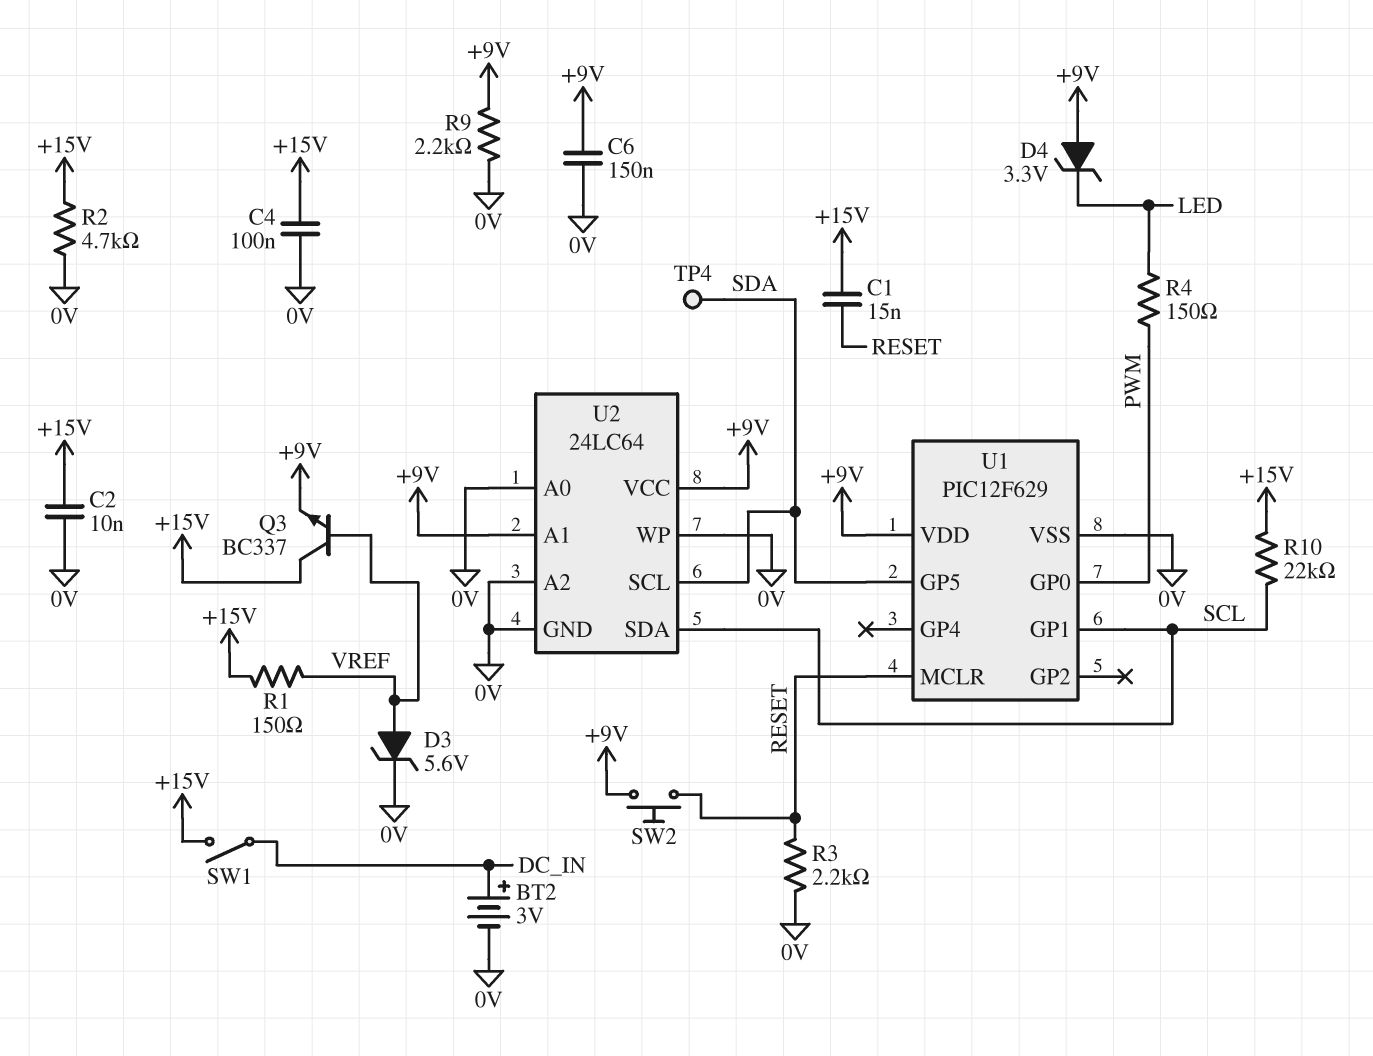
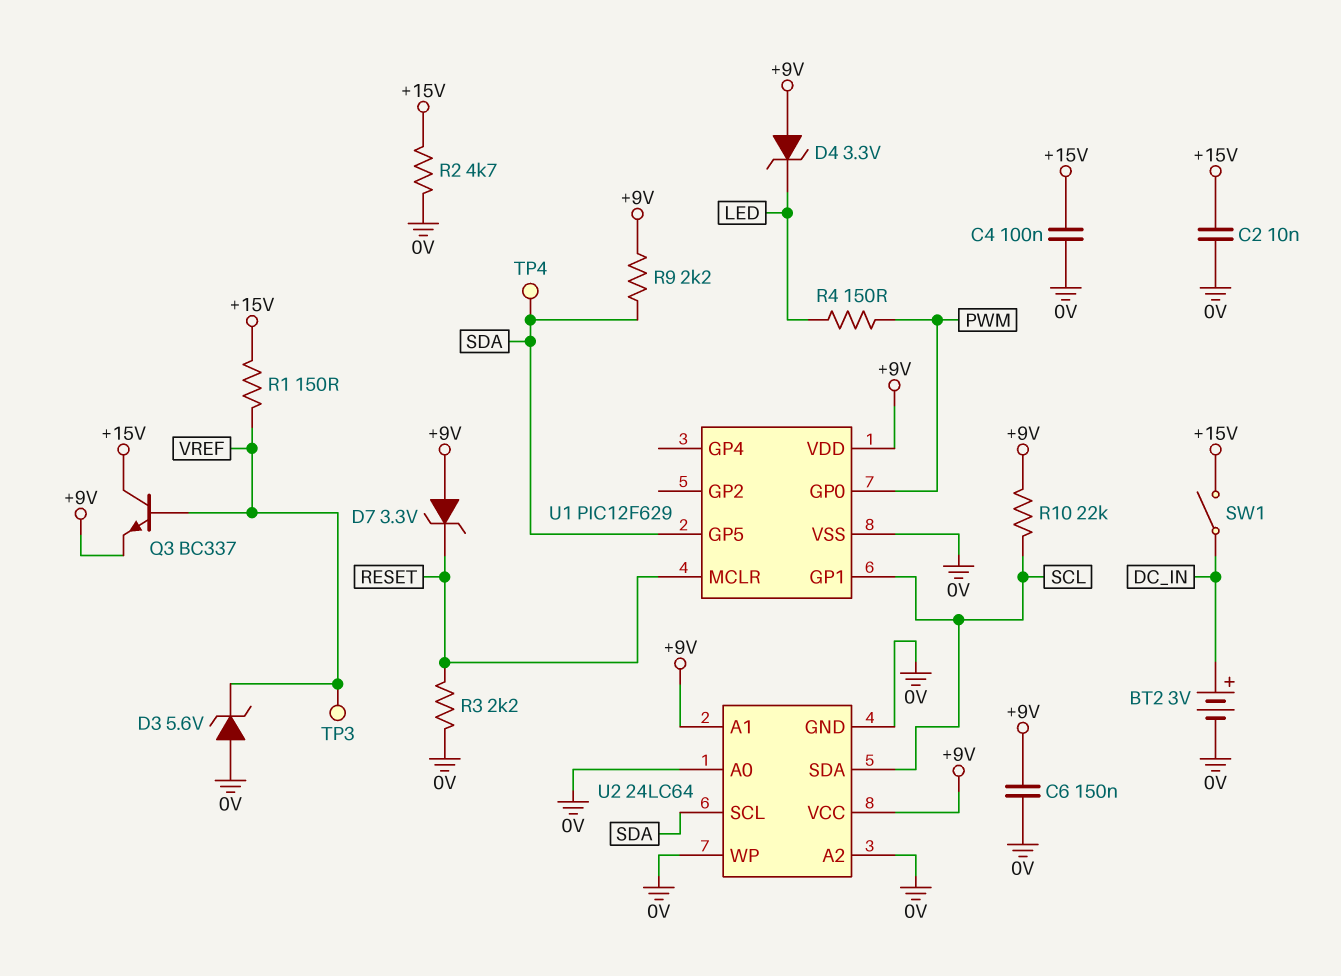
C1: 15nF (+15V, RESET) -> none
D3: zener 5.6V (A VREF, K 0V) -> zener 5.6V (A 0V, K VREF)
D7: none -> zener 3.3V (A +9V, K RESET)
R9: 2.2k (+9V, 0V) -> 2.2k (+9V, SDA)
R10: 22k (+15V, SCL) -> 22k (+9V, SCL)
SW2: button (+9V, RESET) -> none
TP3: none -> test point (VREF)

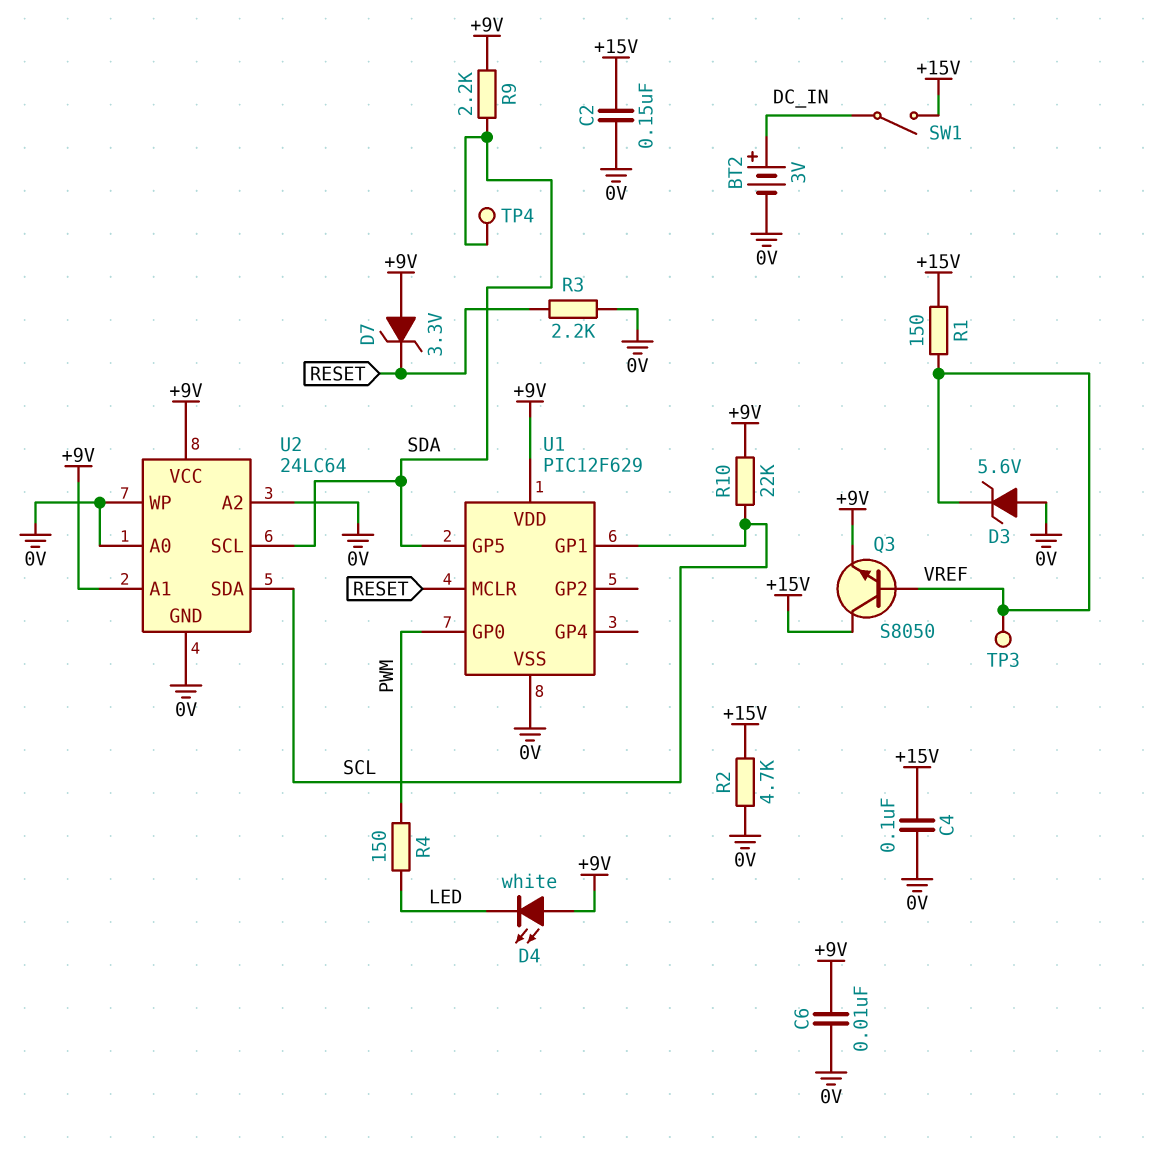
C2: 10nF (+15V, 0V) -> 150nF (+15V, 0V)
C6: 150nF (+9V, 0V) -> 10nF (+9V, 0V)
D4: zener 3.3V (A +9V, K LED) -> LED white (A +9V, K LED)
Q3: NPN BC337 (B VREF, C +15V, E +9V) -> NPN S8050 (B VREF, C +15V, E +9V)

